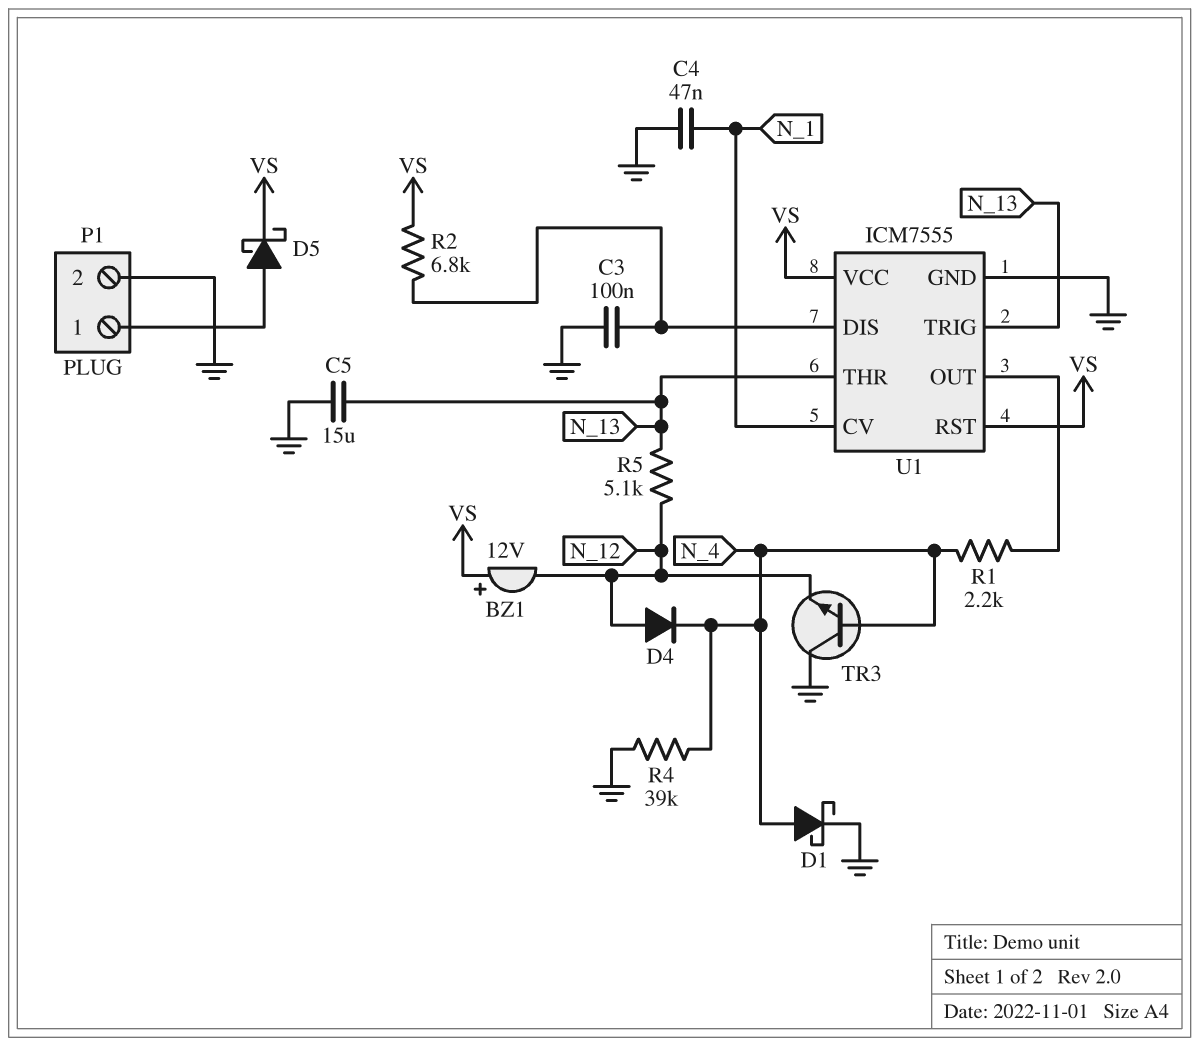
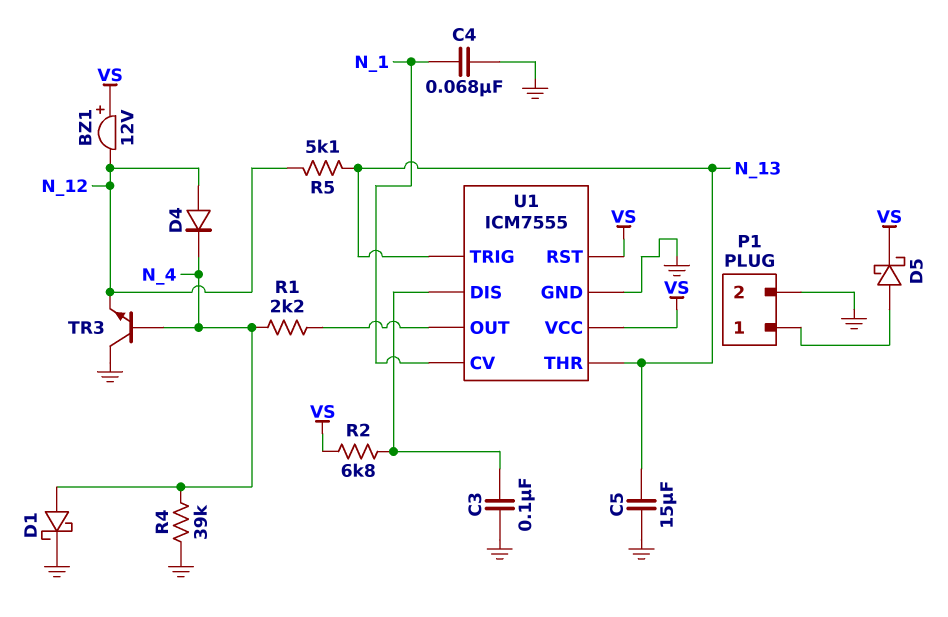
C4: 47nF (GND, N_1) -> 68nF (GND, N_1)

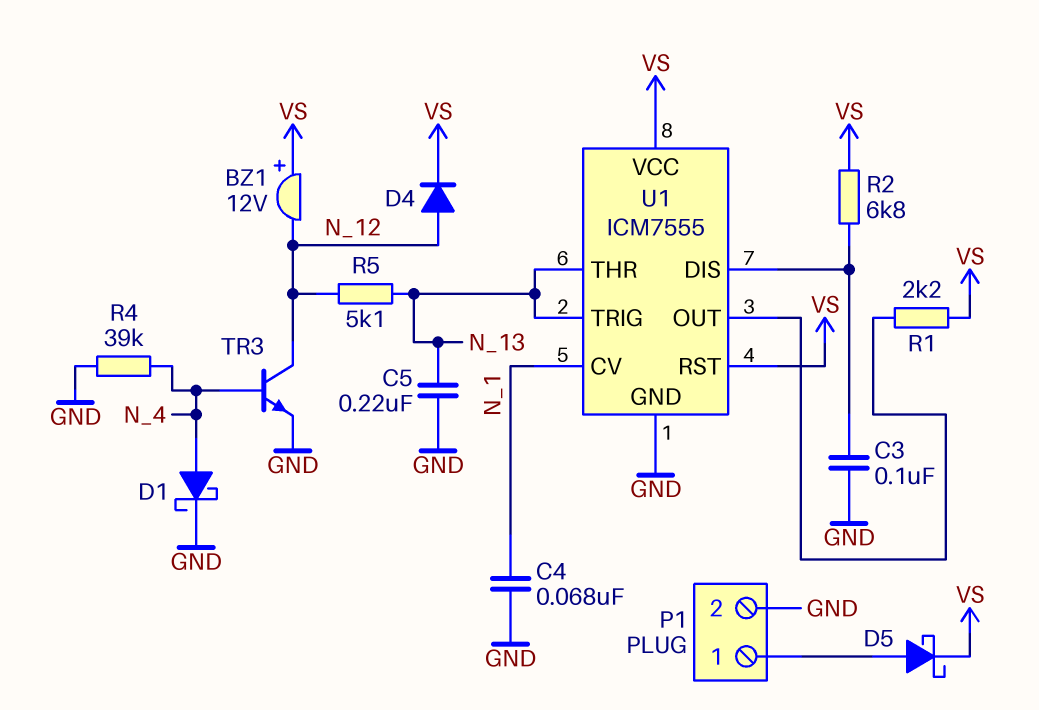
C5: 15uF (GND, N_13) -> 220nF (GND, N_13)
D4: diode (A N_12, K N_4) -> diode (A N_12, K VS)
R1: 2.2k (N_4, U1/OUT) -> 2.2k (U1/OUT, VS)
TR3: NPN (B N_4, C GND, E N_12) -> NPN (B N_4, C N_12, E GND)

